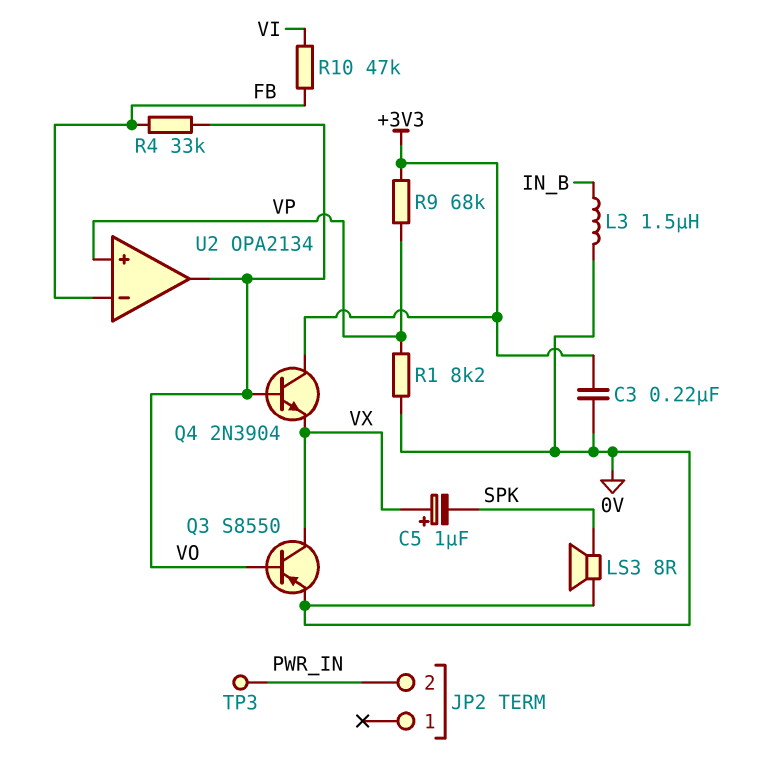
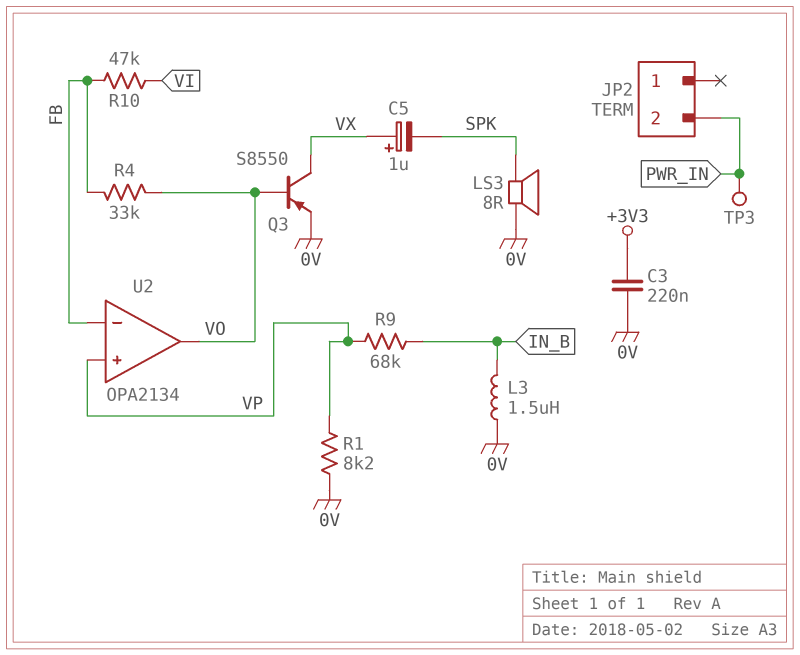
Q4: NPN 2N3904 (B VO, C +3V3, E VX) -> none
R9: 68k (+3V3, VP) -> 68k (IN_B, VP)

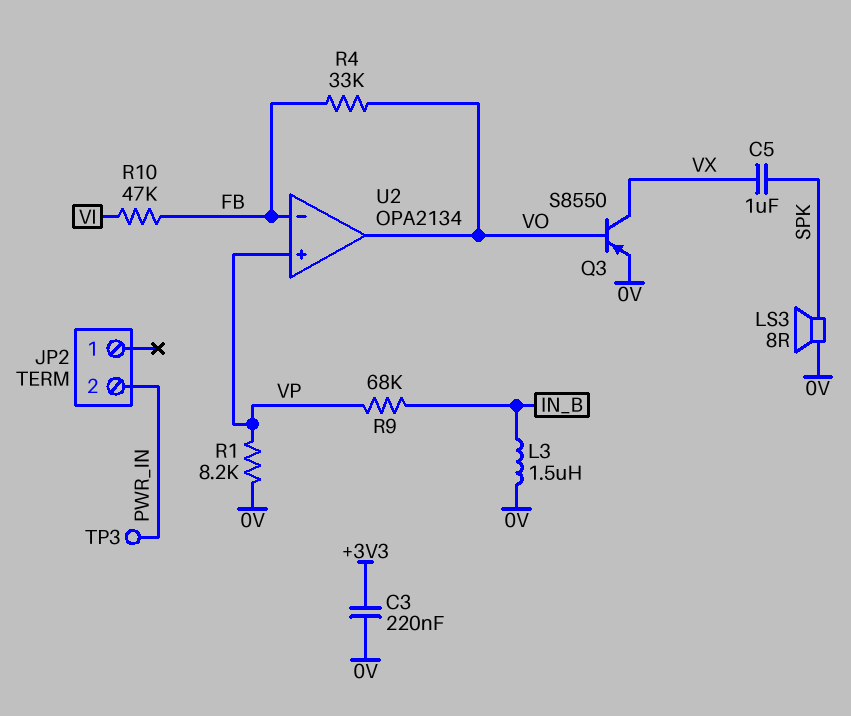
C5: 1uF (plus VX, minus SPK) -> 1uF (SPK, VX)

